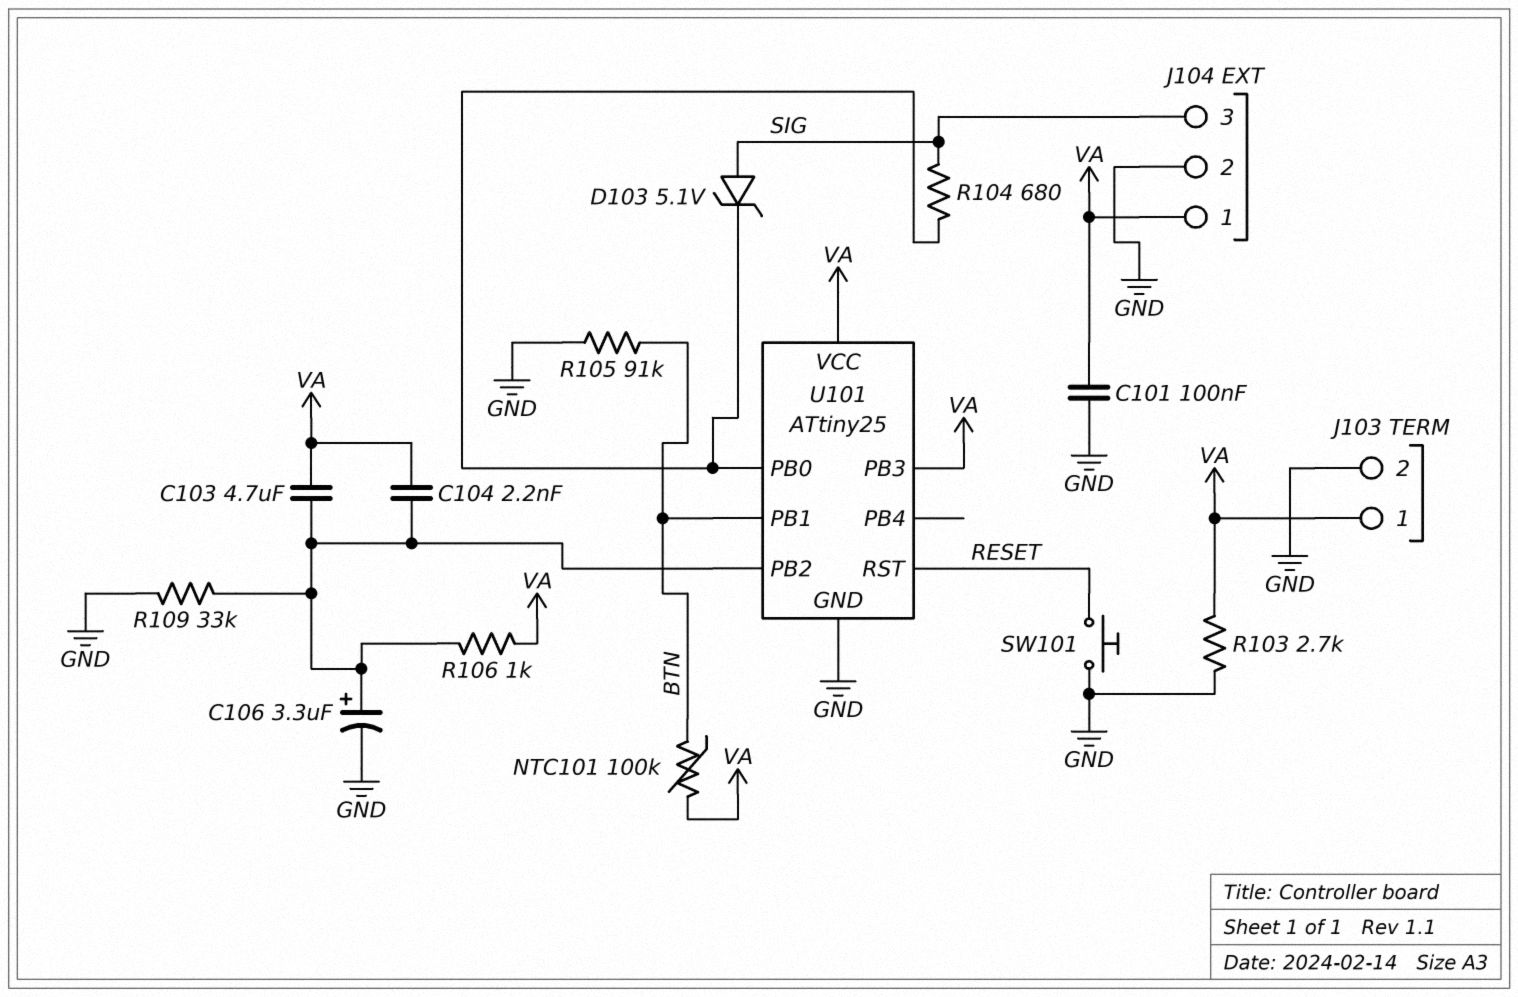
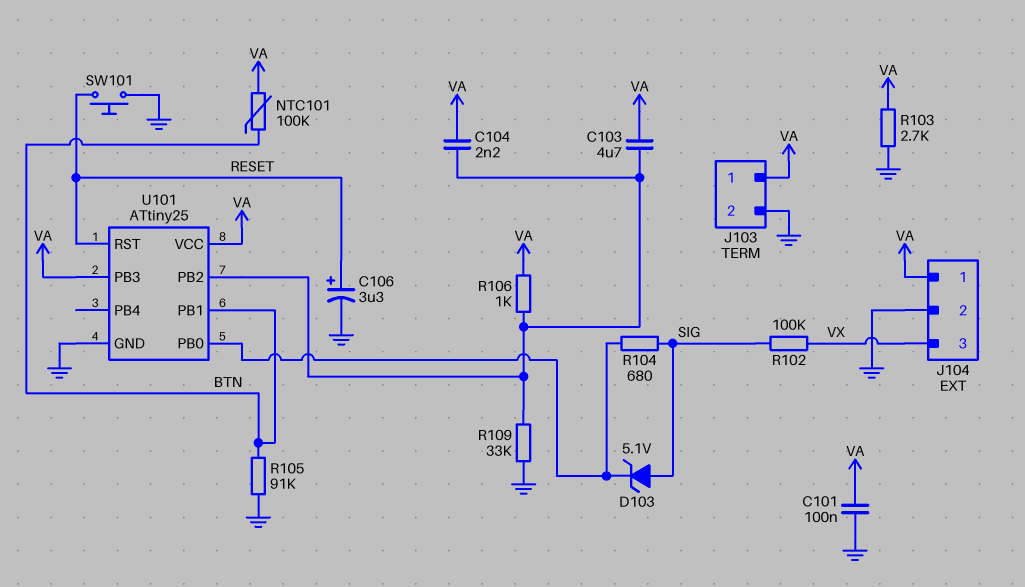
C106: 3.3uF (plus U101/PB2, minus GND) -> 3.3uF (plus RESET, minus GND)
J104 pin 3: SIG -> VX
R102: none -> 100k (SIG, VX)

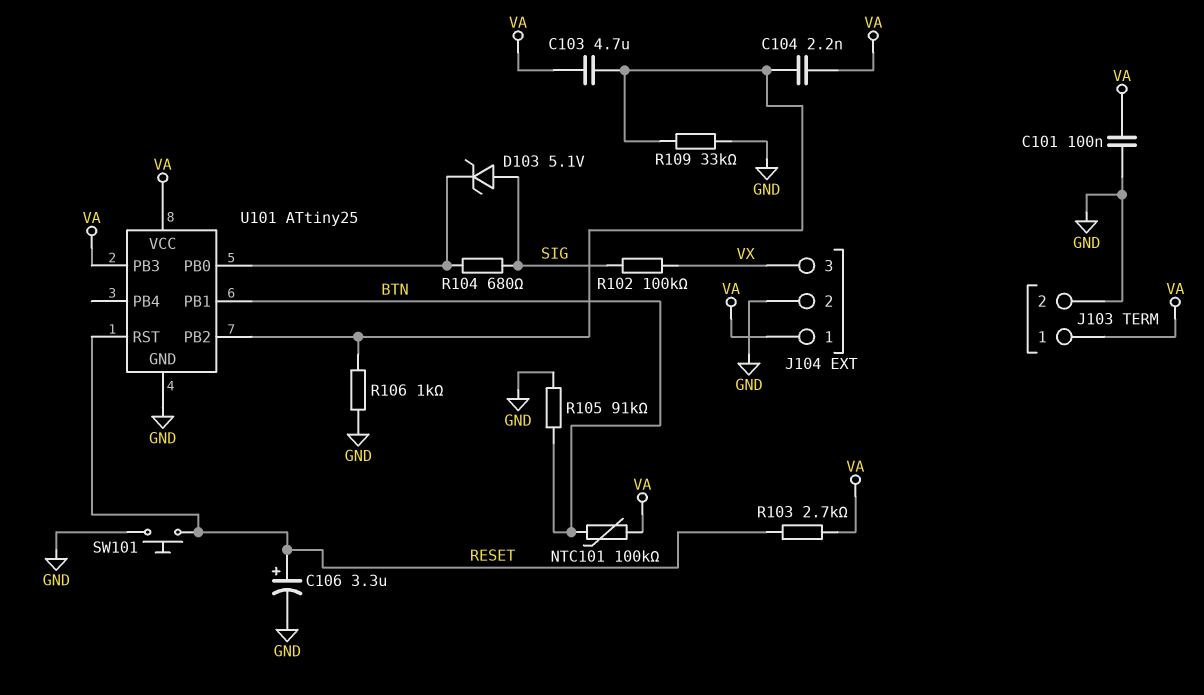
R103: 2.7k (GND, VA) -> 2.7k (RESET, VA)
R106: 1k (U101/PB2, VA) -> 1k (GND, U101/PB2)

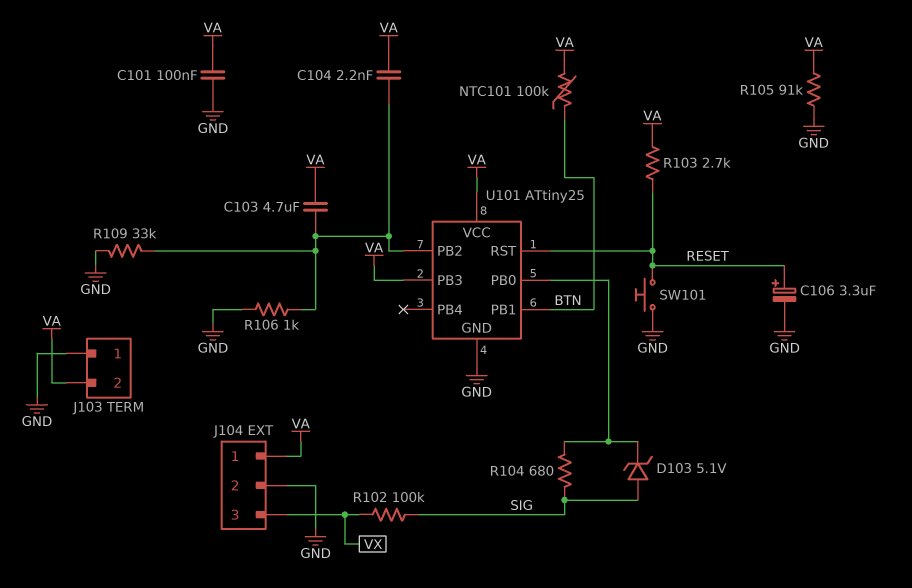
J103 pin 1: VA -> GND
J103 pin 2: GND -> VA
R105: 91k (BTN, GND) -> 91k (GND, VA)

